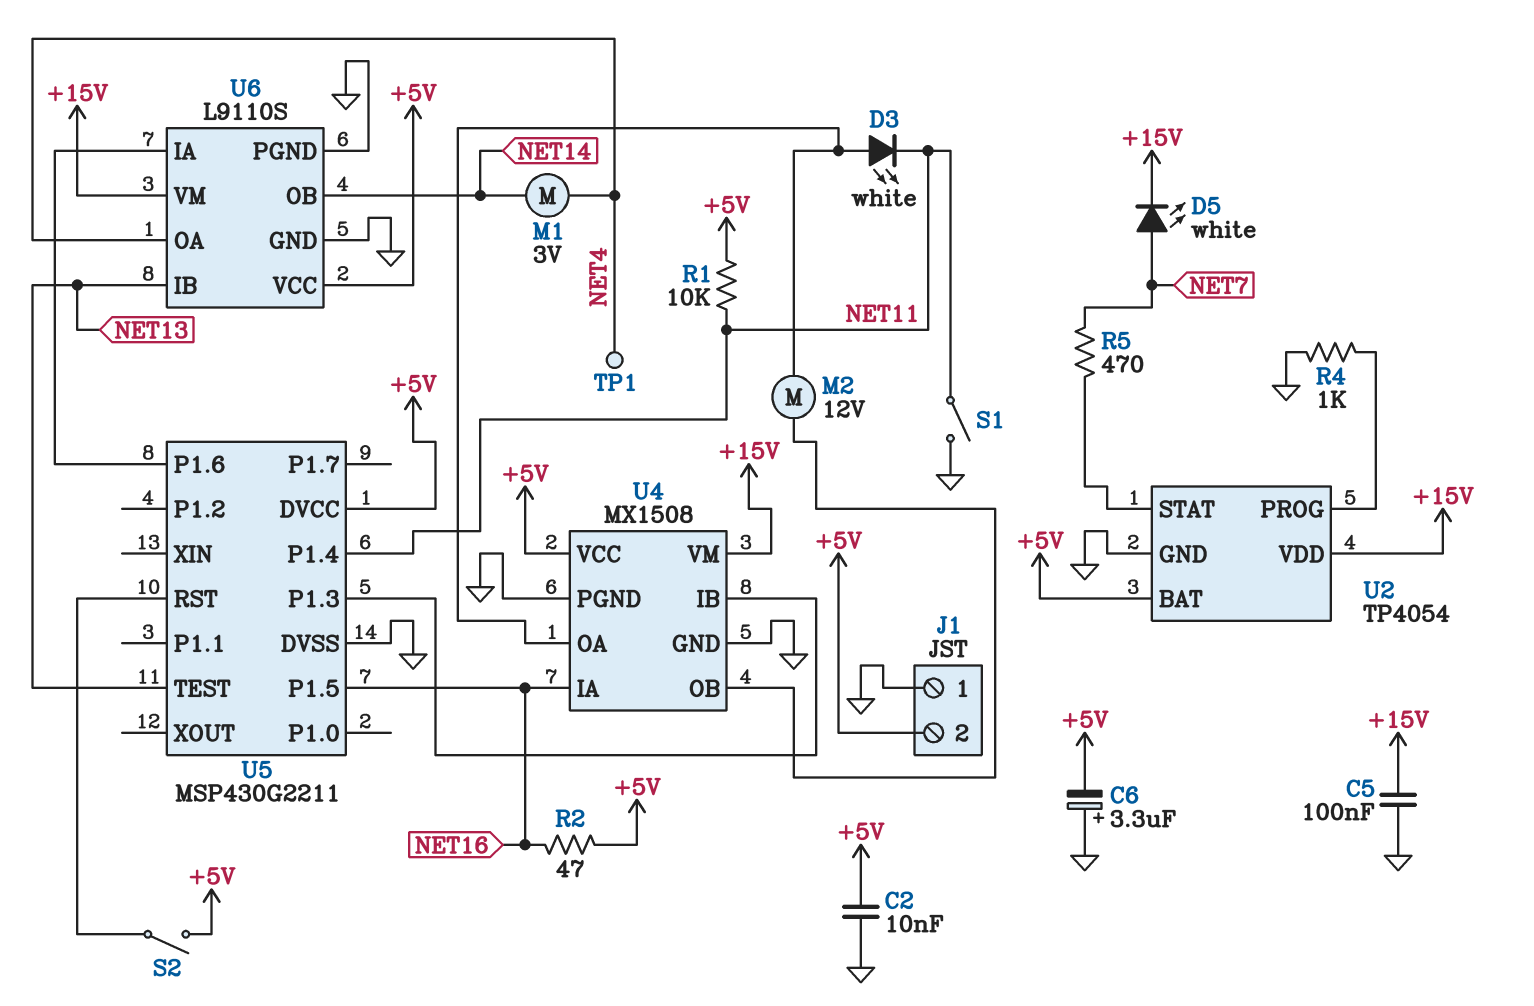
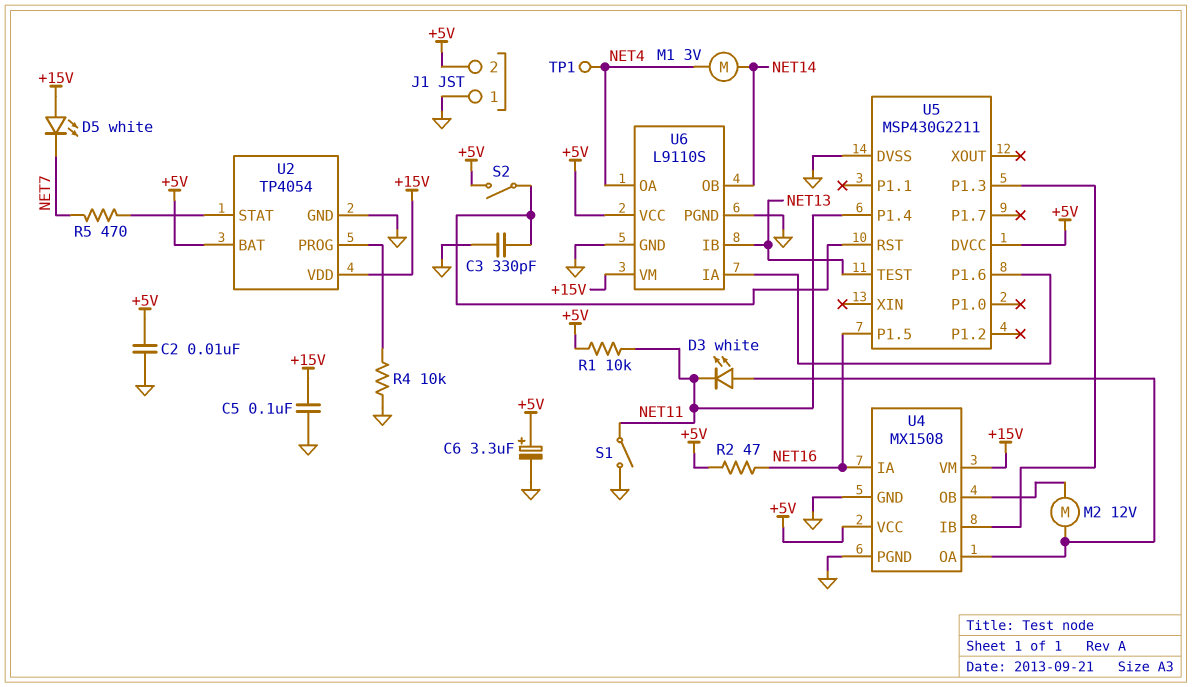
C3: none -> 330pF (GND, U5/RST)
C6: 3.3uF (plus GND, minus +5V) -> 3.3uF (plus +5V, minus GND)
D5: LED white (A NET7, K +15V) -> LED white (A +15V, K NET7)
R4: 1k (GND, U2/PROG) -> 10k (GND, U2/PROG)

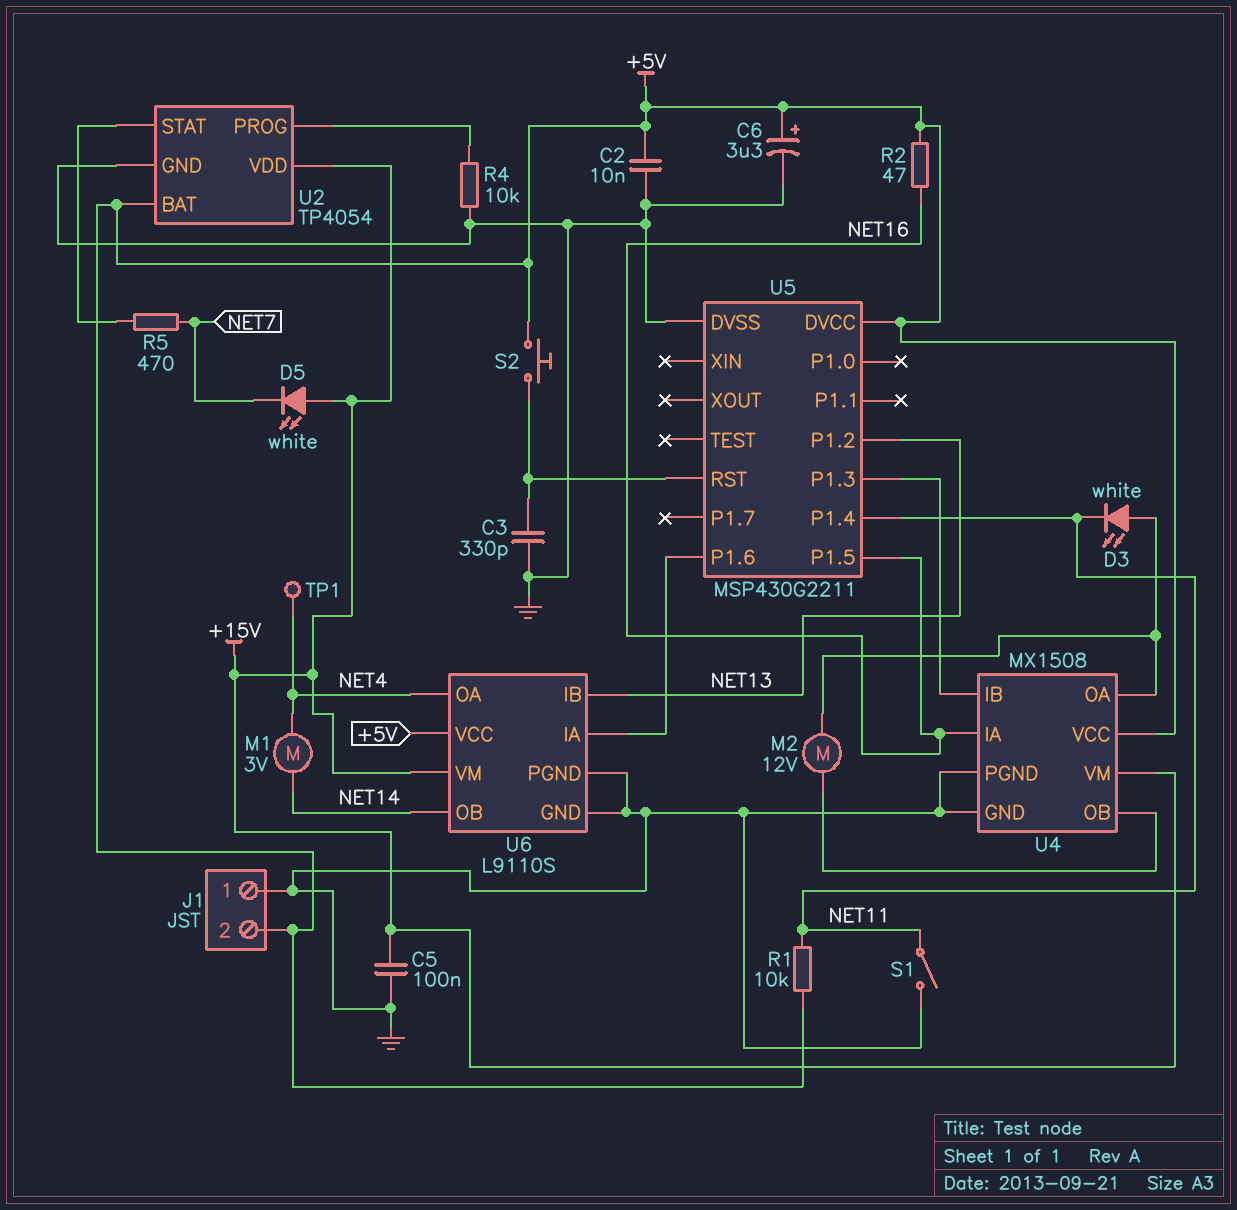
S2: switch (+5V, U5/RST) -> button (+5V, U5/RST)
U5 pin P1.2: none -> NET13
U5 pin TEST: NET13 -> none

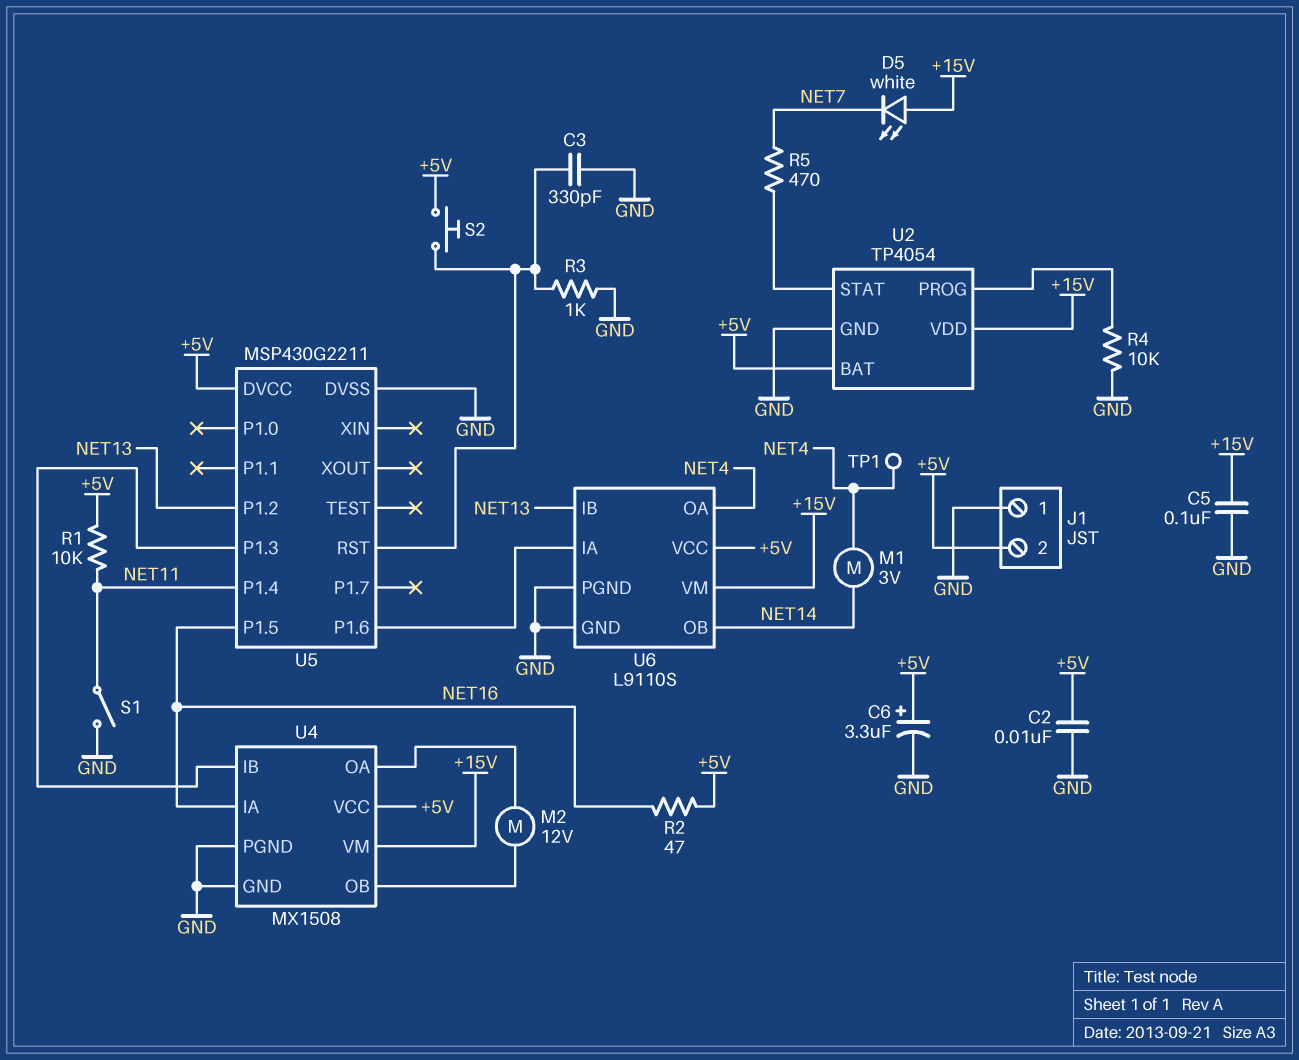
D3: LED white (A U4/OA, K NET11) -> none
R3: none -> 1k (GND, U5/RST)

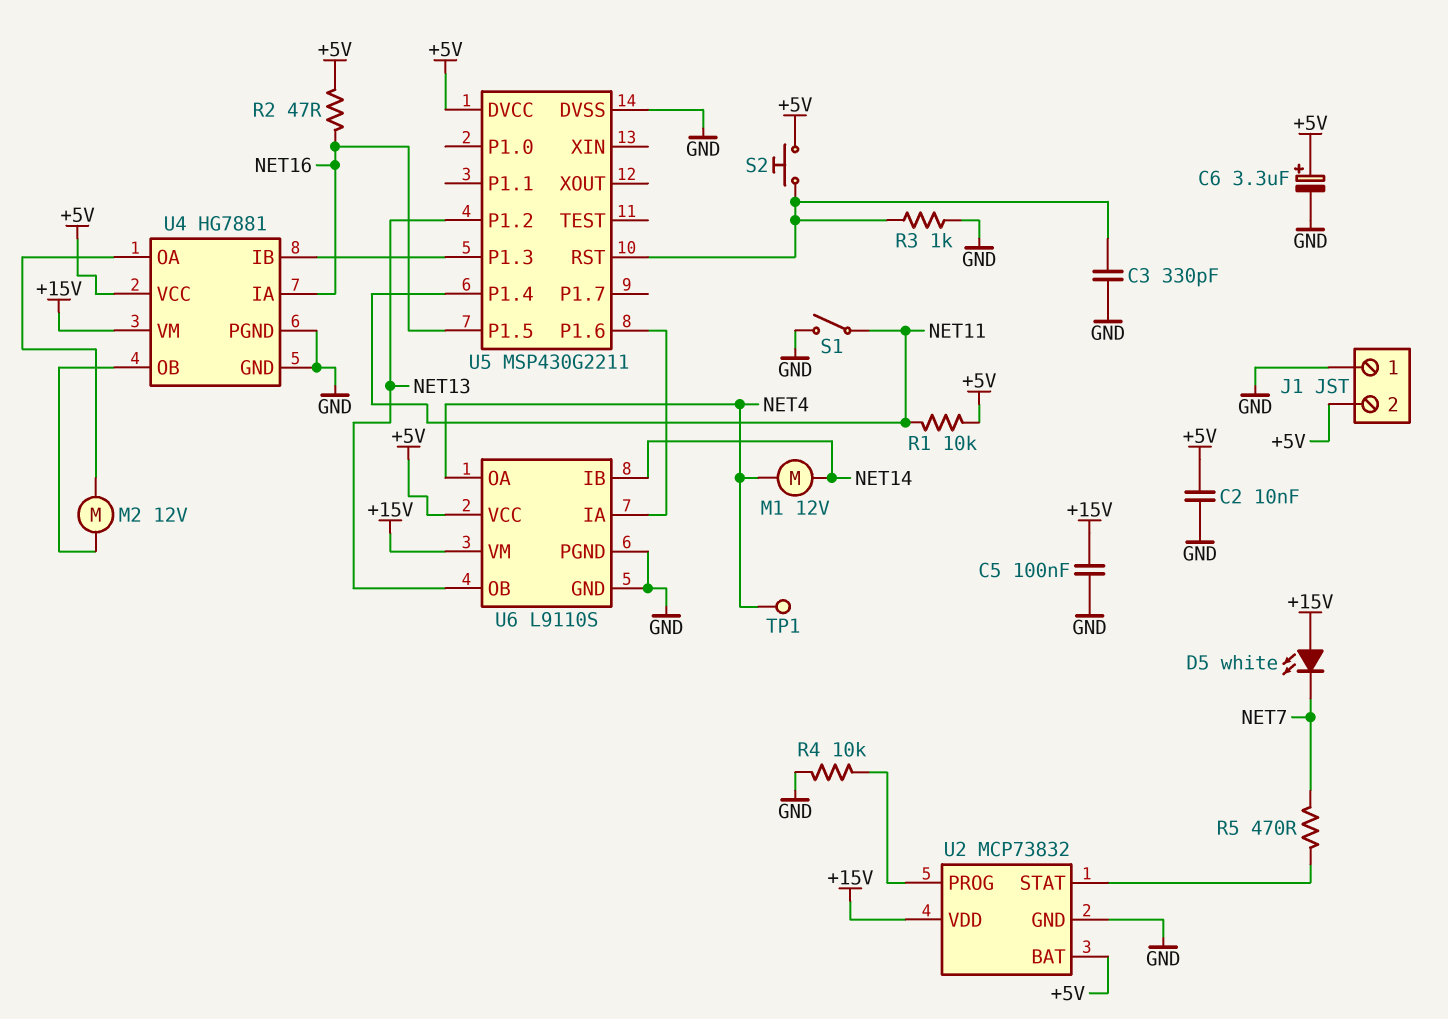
M1: motor 3V (NET4, NET14) -> motor 12V (NET4, NET14)
U2: TP4054 -> MCP73832
U4: MX1508 -> HG7881
U6 pin IB: NET13 -> NET14
U6 pin OB: NET14 -> NET13

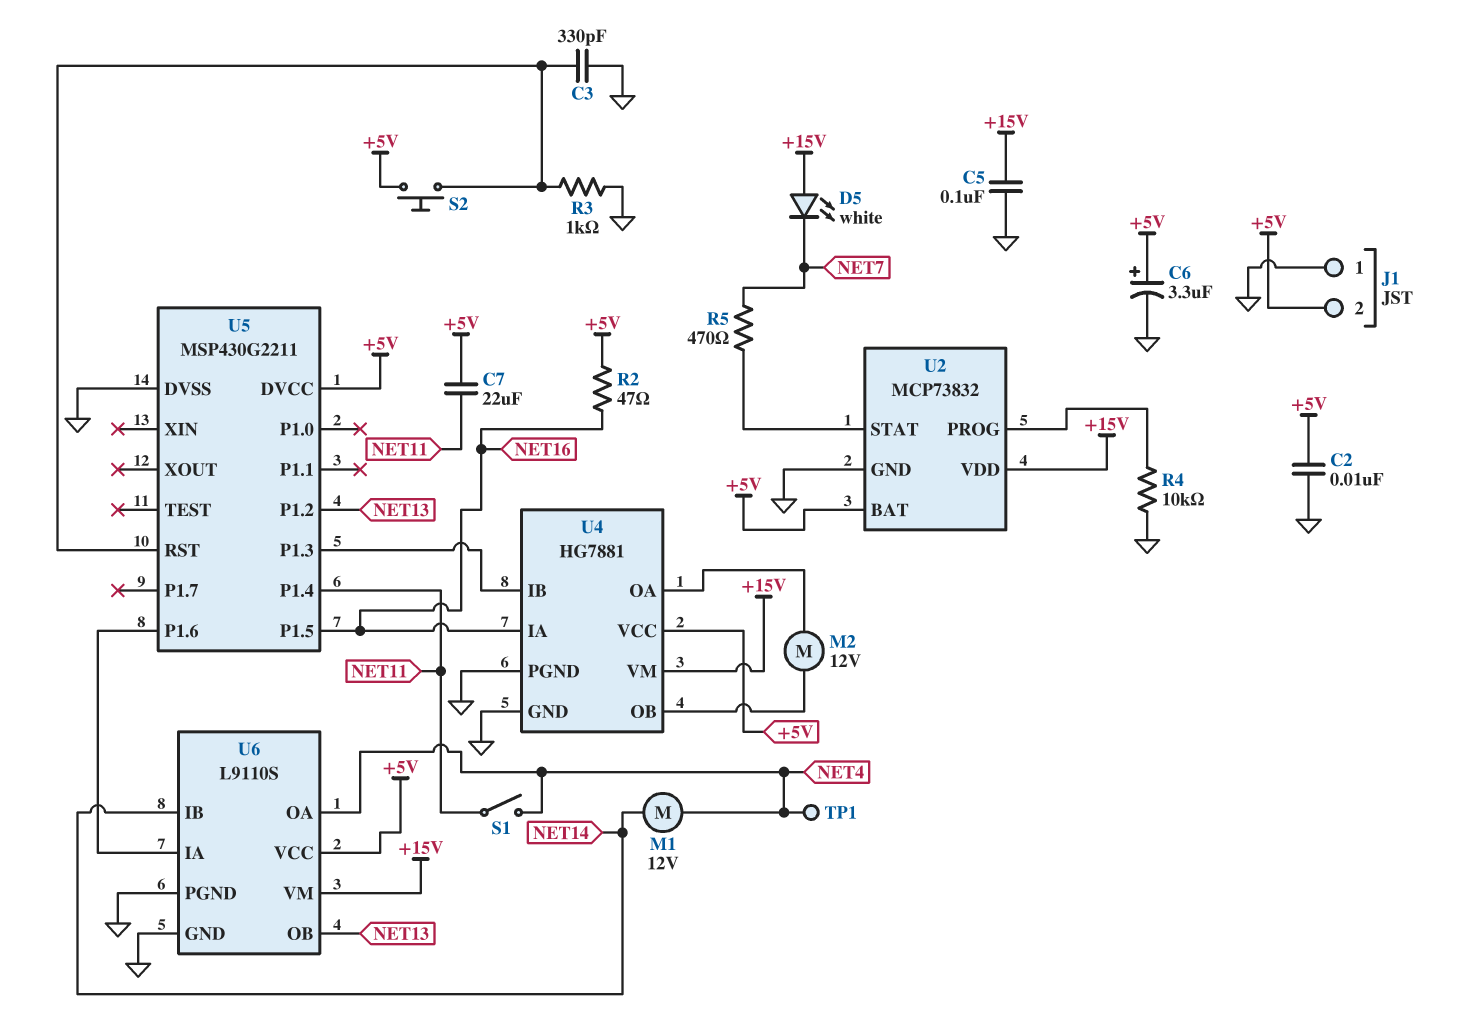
C7: none -> 22uF (+5V, NET11)
R1: 10k (+5V, NET11) -> none
S1: switch (GND, NET11) -> switch (NET4, NET11)

